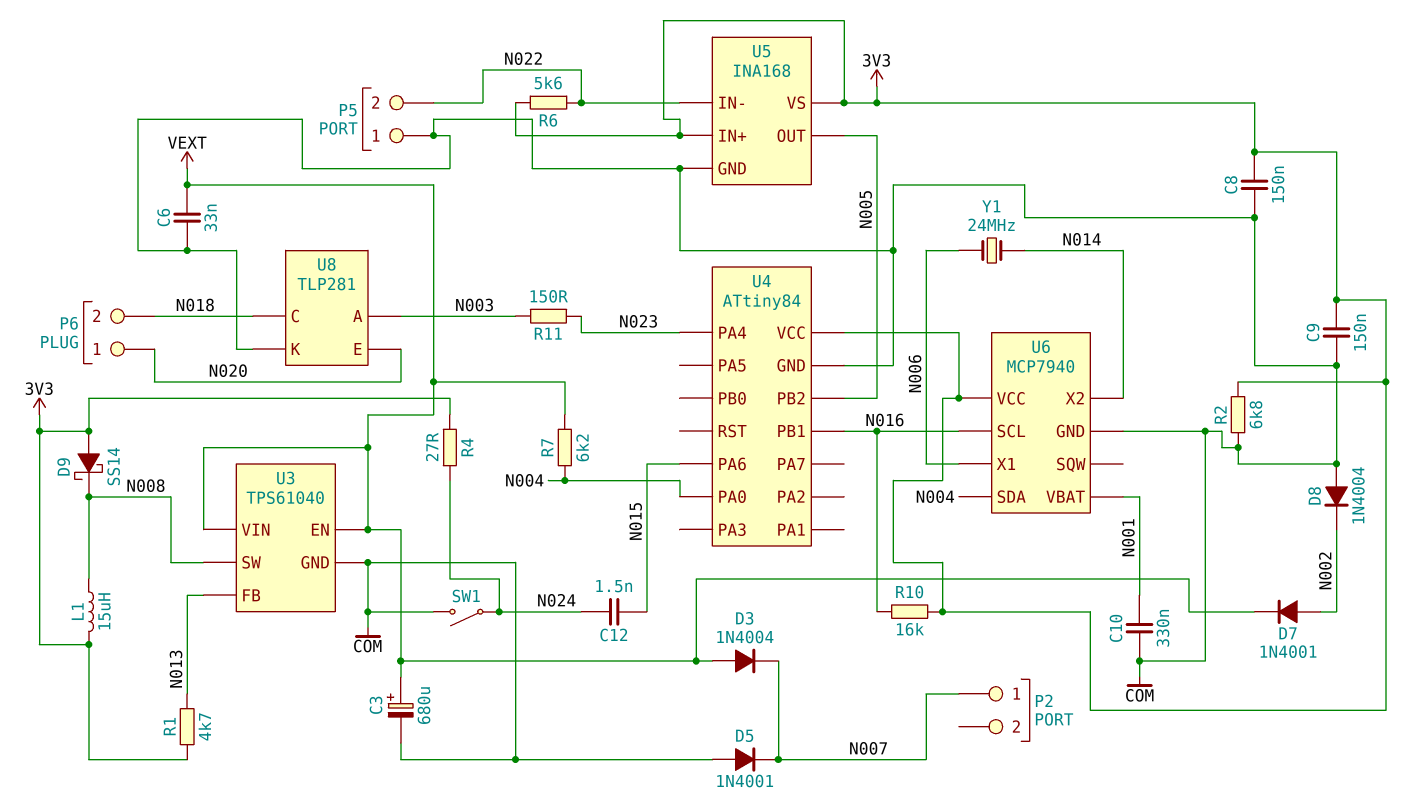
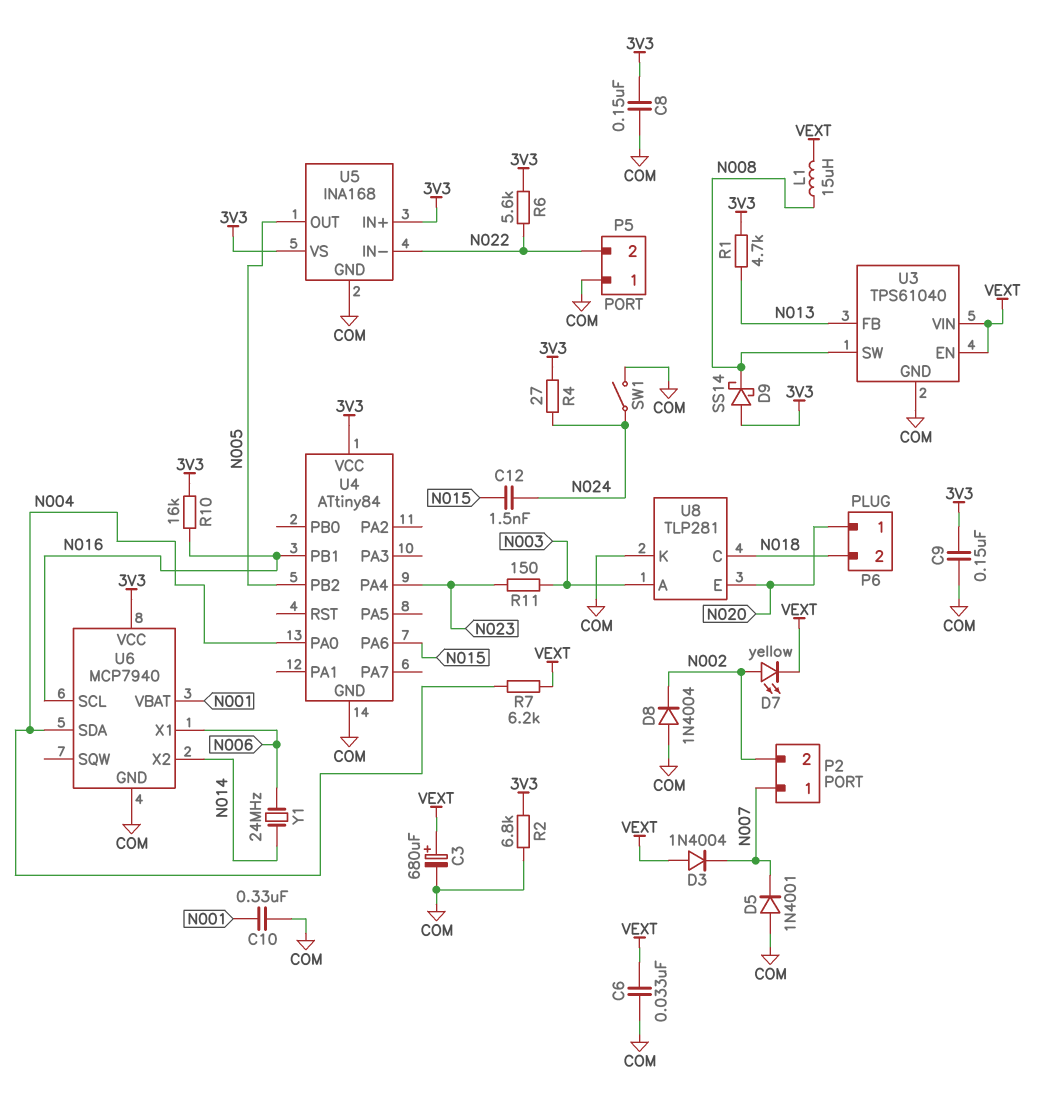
D7: diode 1N4001 (A N002, K VEXT) -> LED yellow (A N002, K VEXT)
L1: 15uH (3V3, N008) -> 15uH (N008, VEXT)
P2 pin 2: none -> N002

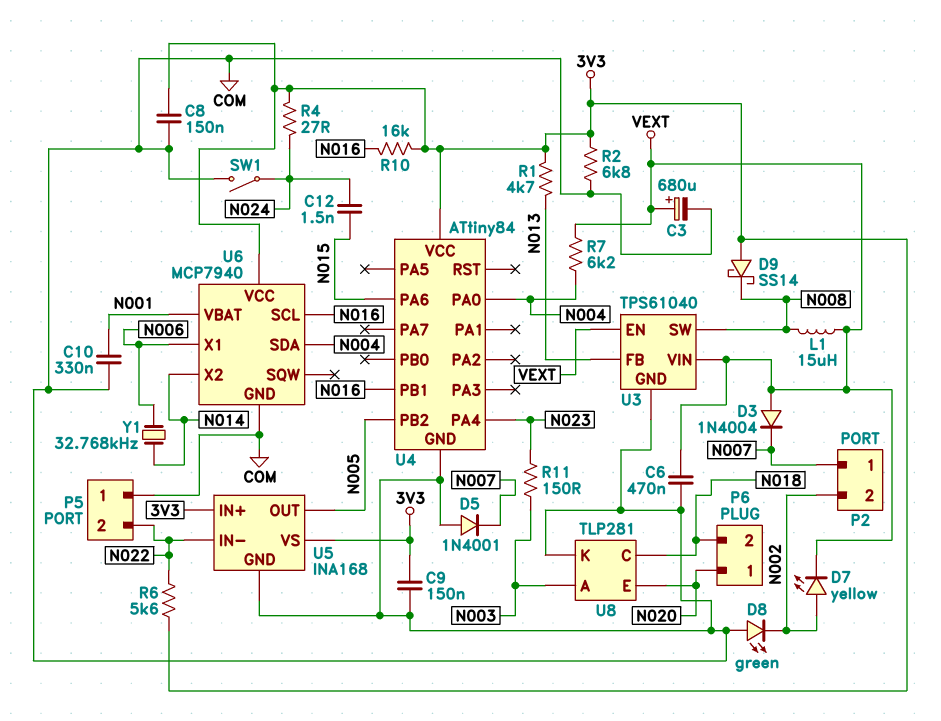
C6: 33nF (COM, VEXT) -> 470nF (COM, VEXT)
D8: diode 1N4004 (A COM, K N002) -> LED green (A COM, K N002)
Y1: 24MHz (N006, N014) -> 32.768kHz (N006, N014)

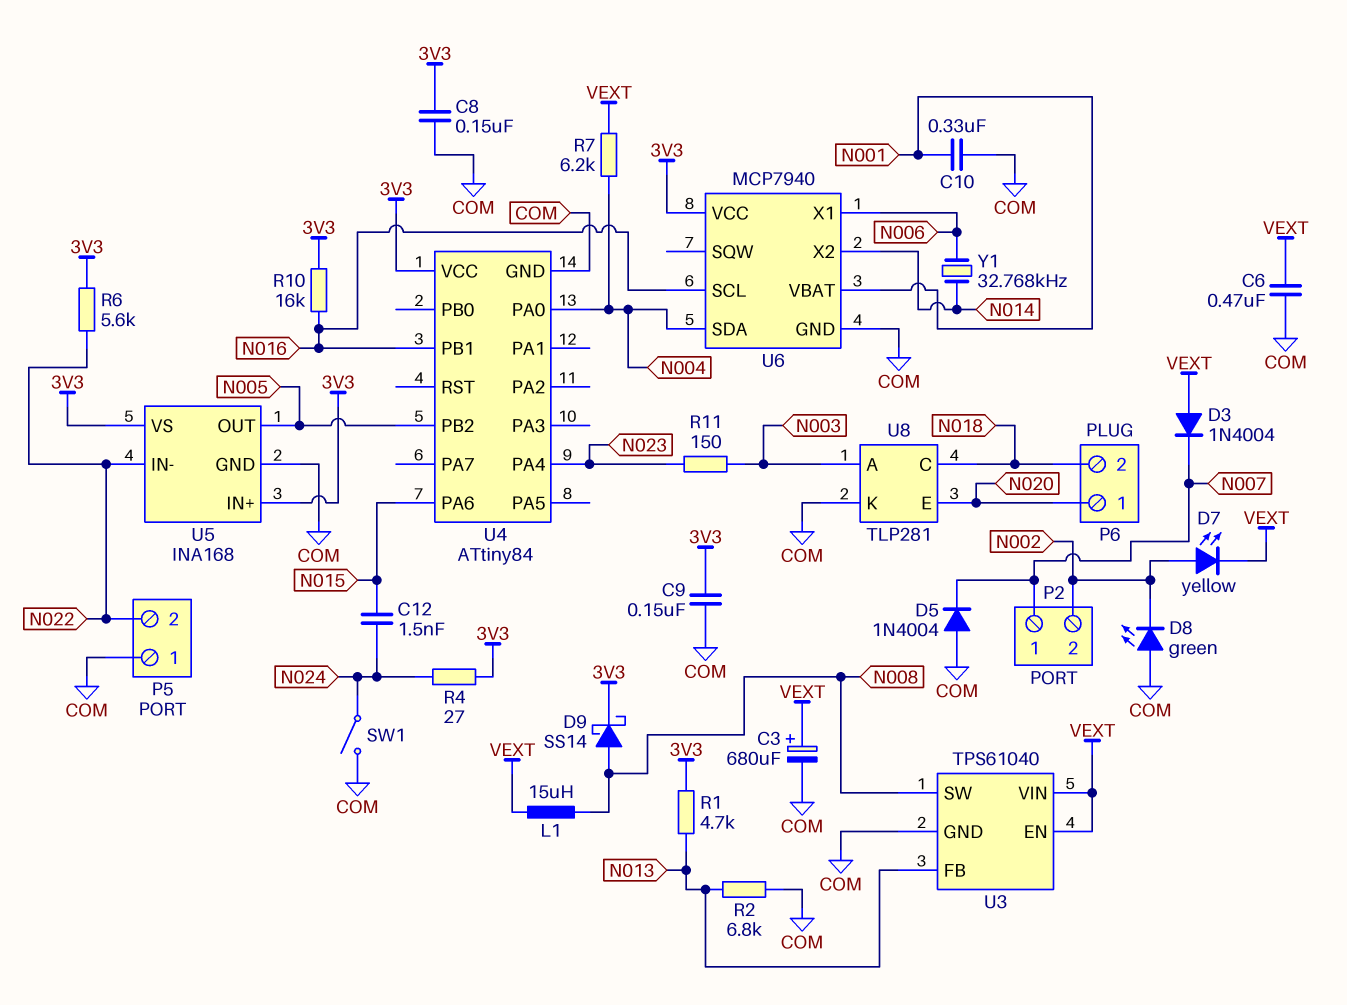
D5: diode 1N4001 (A COM, K N007) -> diode 1N4004 (A COM, K N007)
D9: schottky SS14 (A 3V3, K N008) -> schottky SS14 (A N008, K 3V3)
R2: 6.8k (3V3, COM) -> 6.8k (COM, N013)

